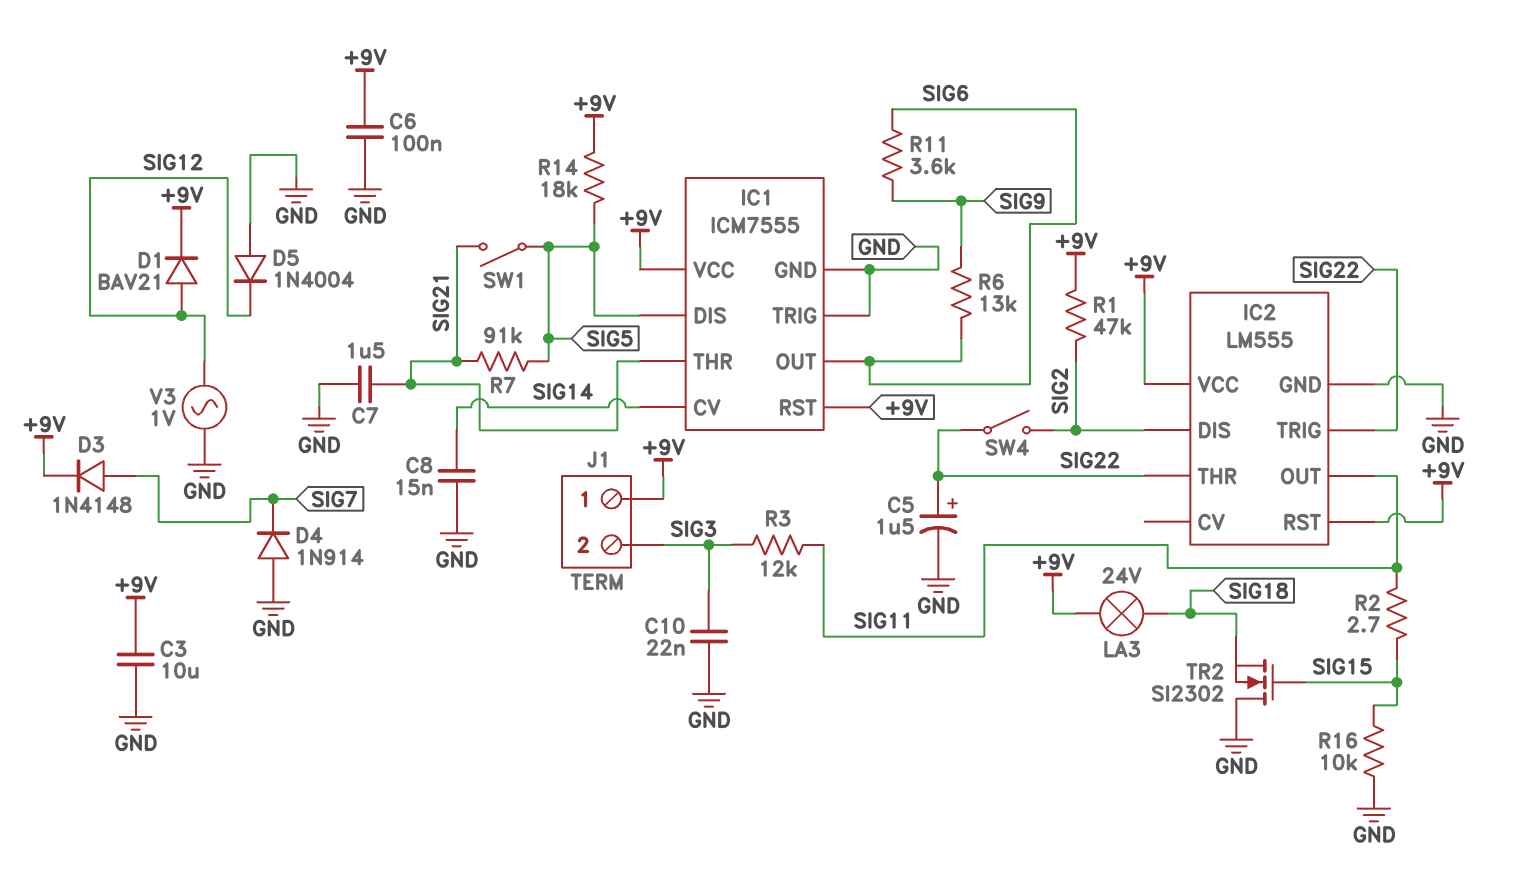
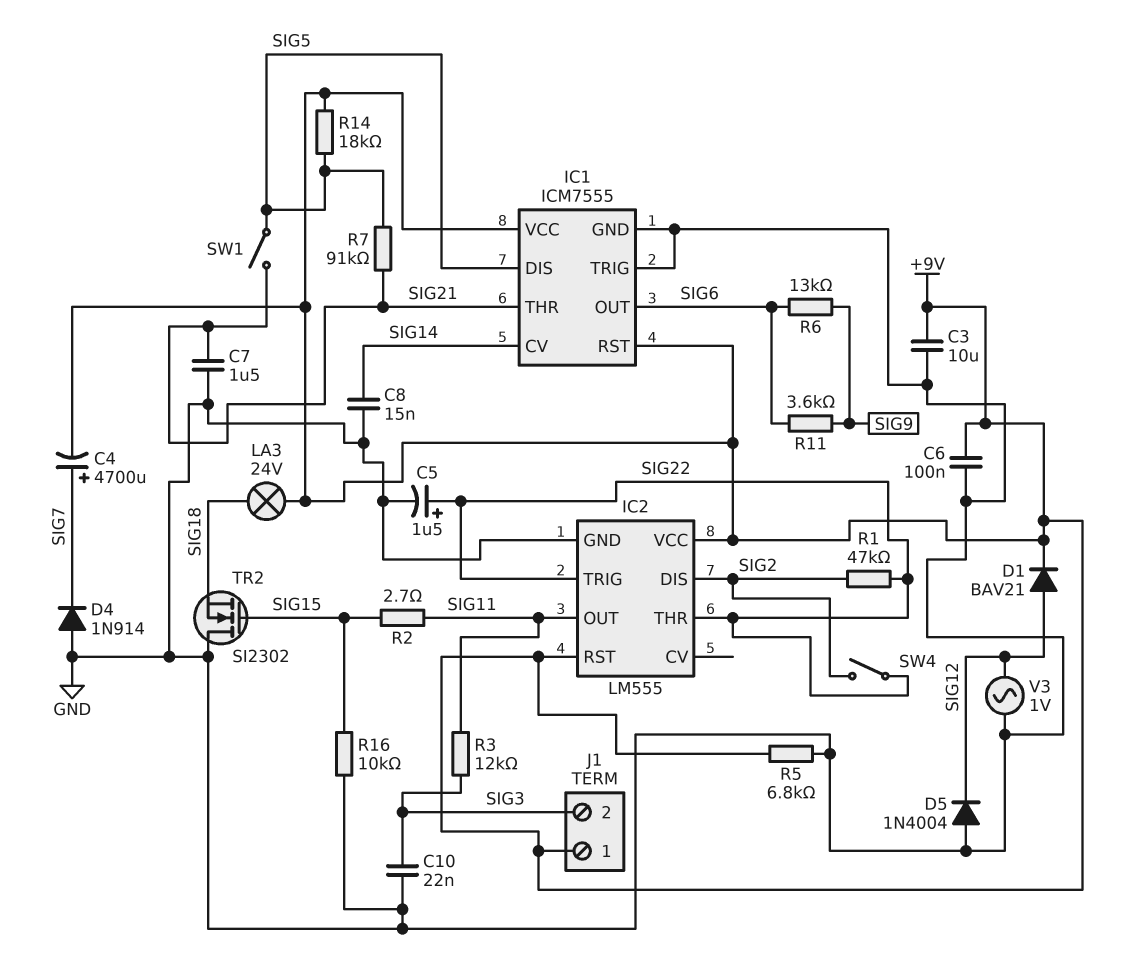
C4: none -> 4700uF (plus SIG7, minus +9V)
D3: diode 1N4148 (A SIG7, K +9V) -> none
R1: 47k (+9V, SIG2) -> 47k (SIG2, SIG22)
R5: none -> 6.8k (+9V, GND)

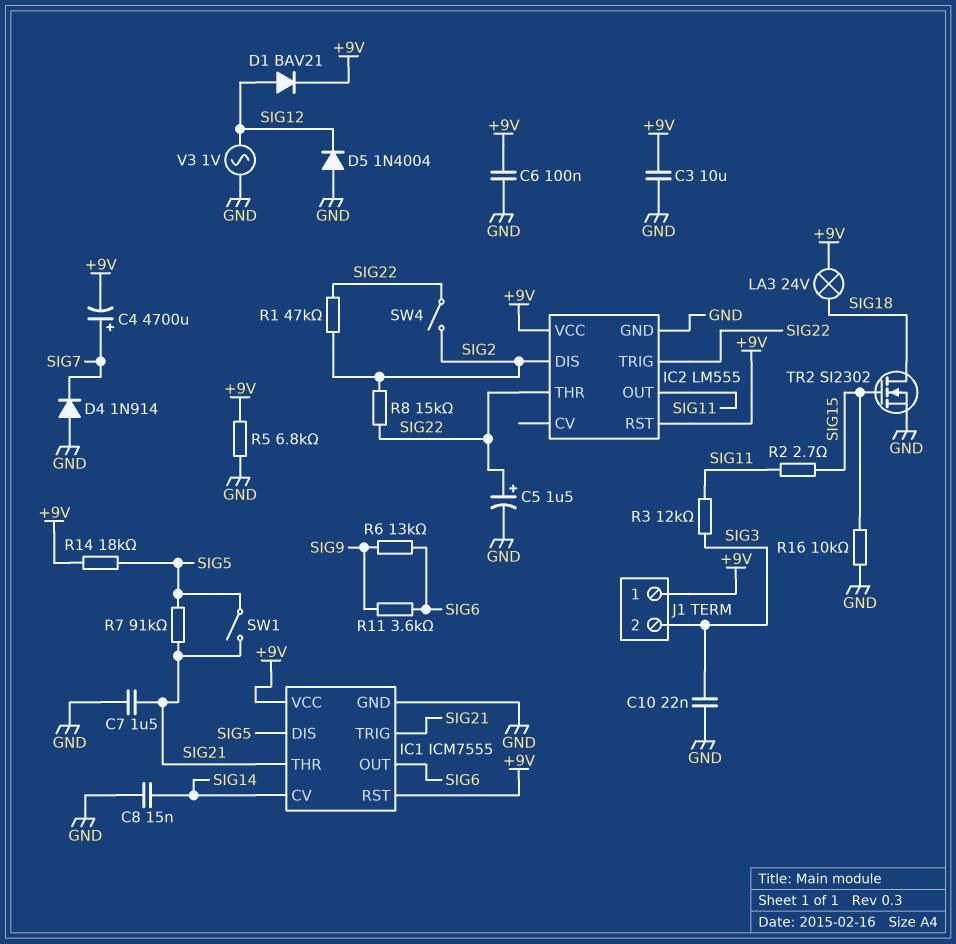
IC1 pin TRIG: GND -> SIG21
R8: none -> 15k (SIG2, SIG22)
TR2: NMOS SI2302 (G SIG15, D GND, S SIG18) -> NMOS SI2302 (G SIG15, D SIG18, S GND)

